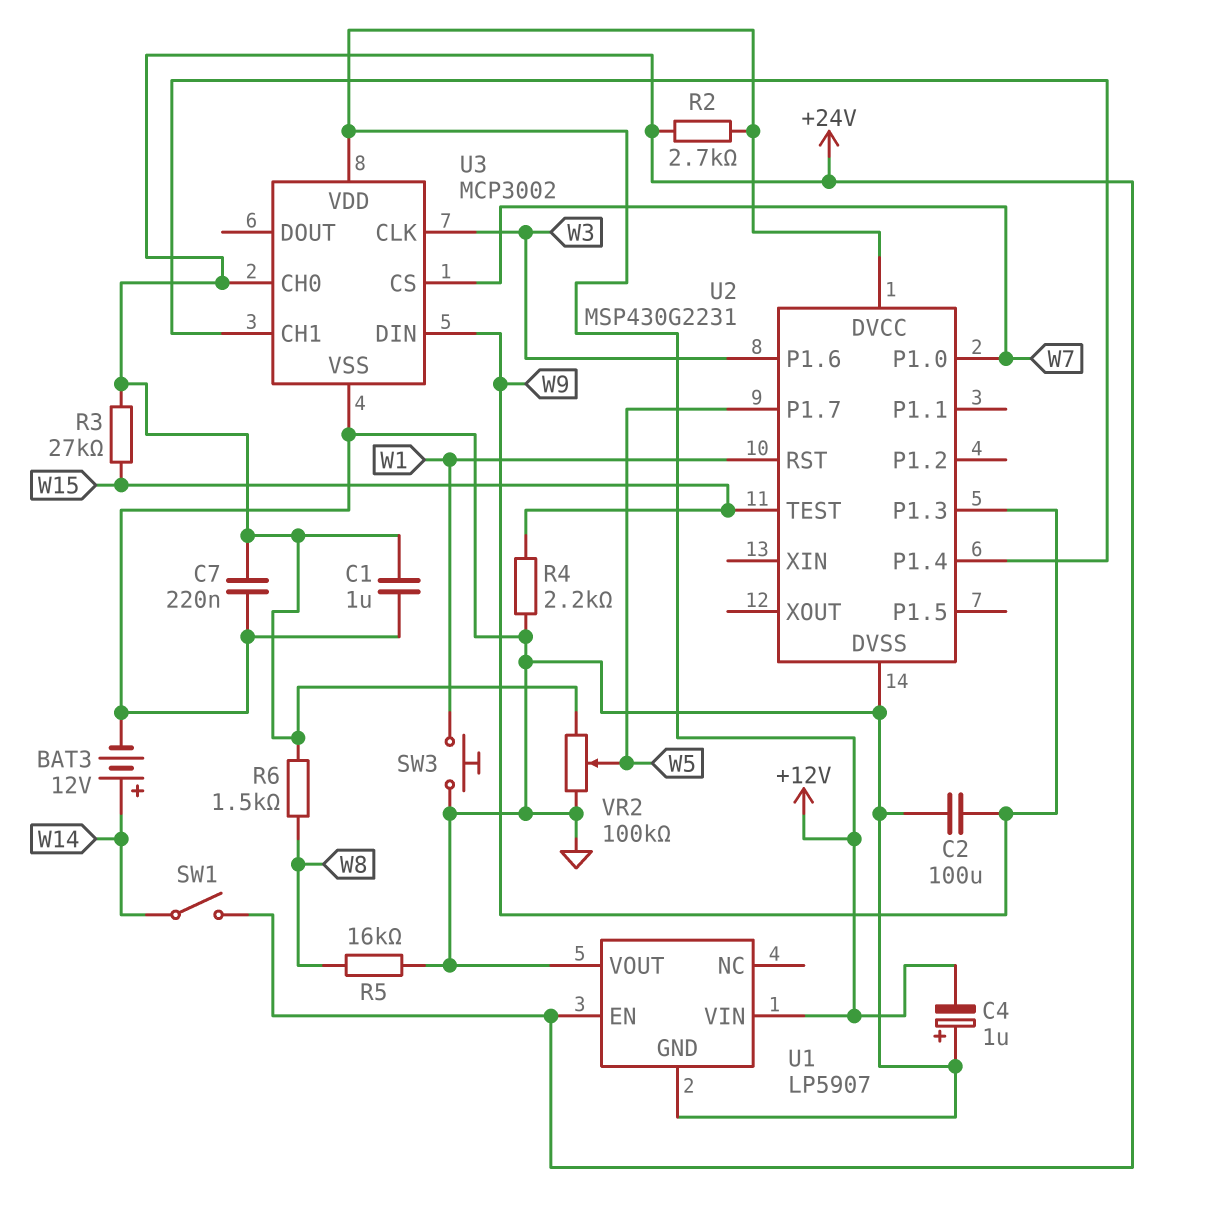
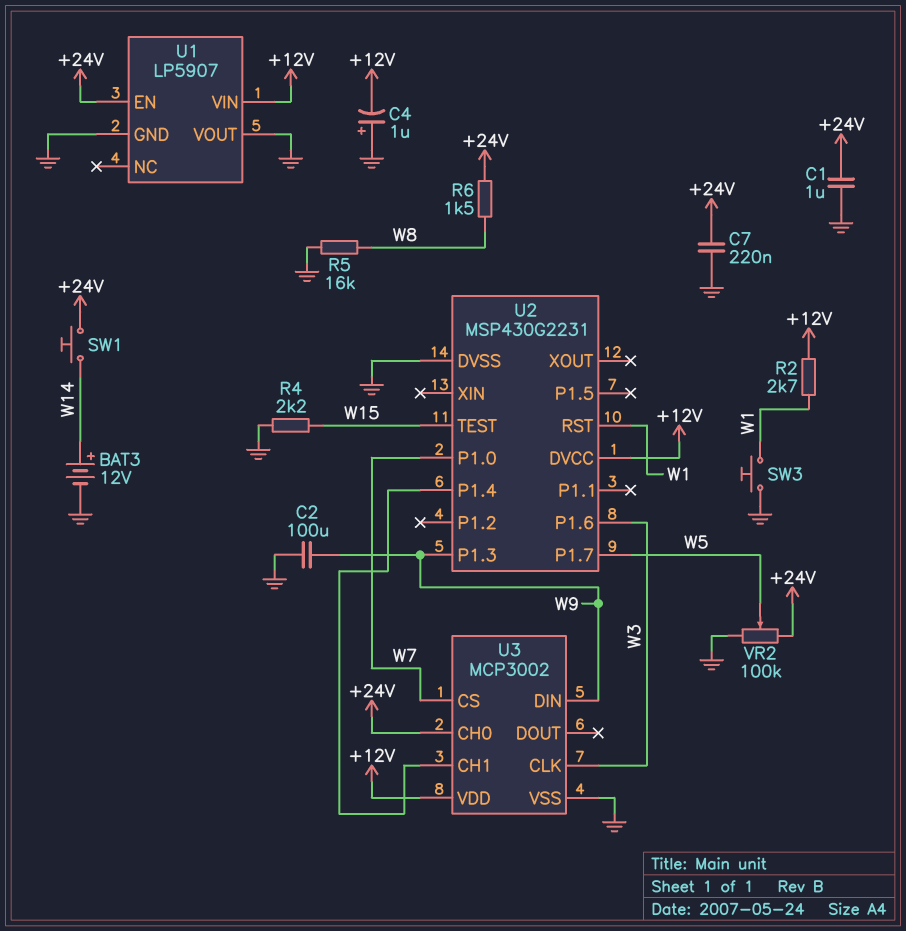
R2: 2.7k (+12V, +24V) -> 2.7k (+12V, W1)
R3: 27k (+24V, W15) -> none
SW1: switch (+24V, W14) -> button (+24V, W14)

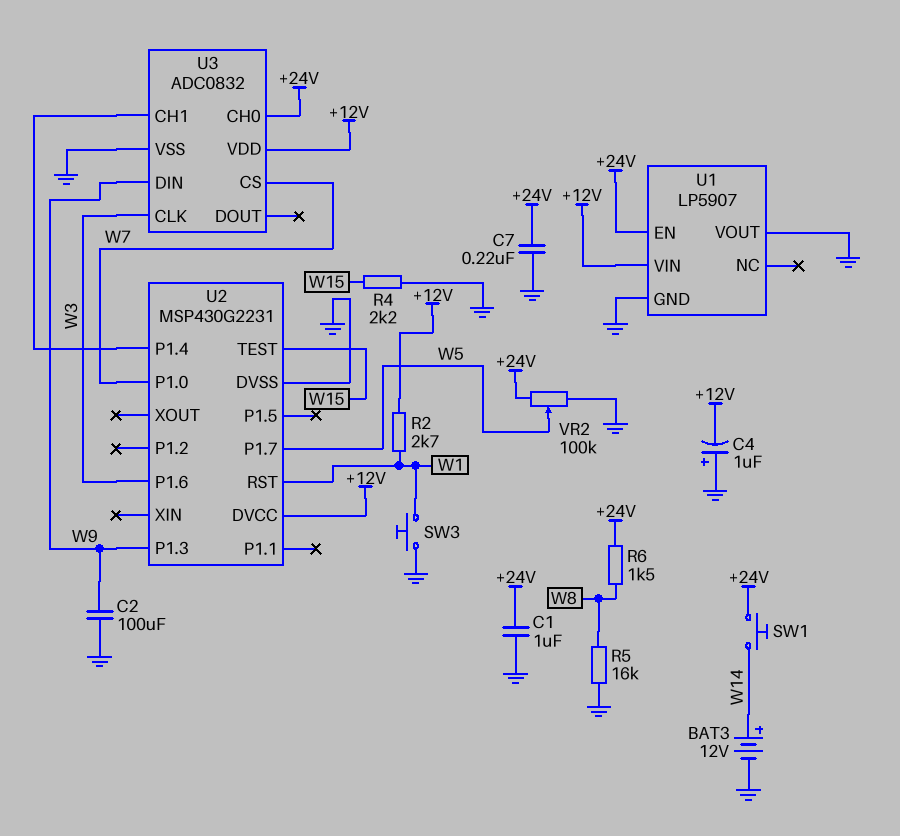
U3: MCP3002 -> ADC0832

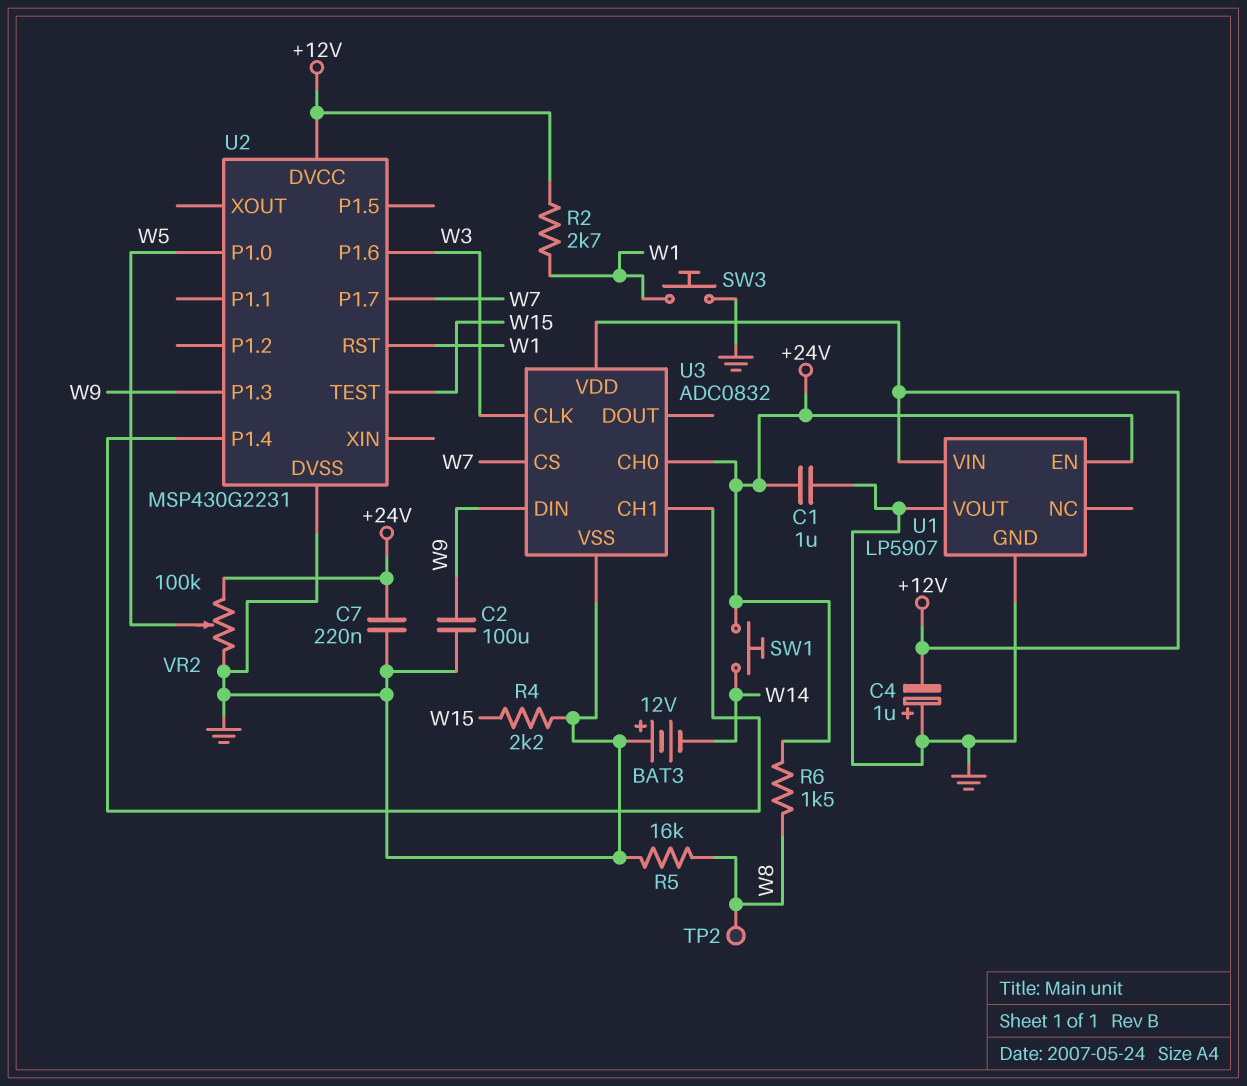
BAT3: 12V (plus W14, minus GND) -> 12V (plus GND, minus W14)
TP2: none -> test point (W8)
U2 pin P1.0: W7 -> W5
U2 pin P1.7: W5 -> W7

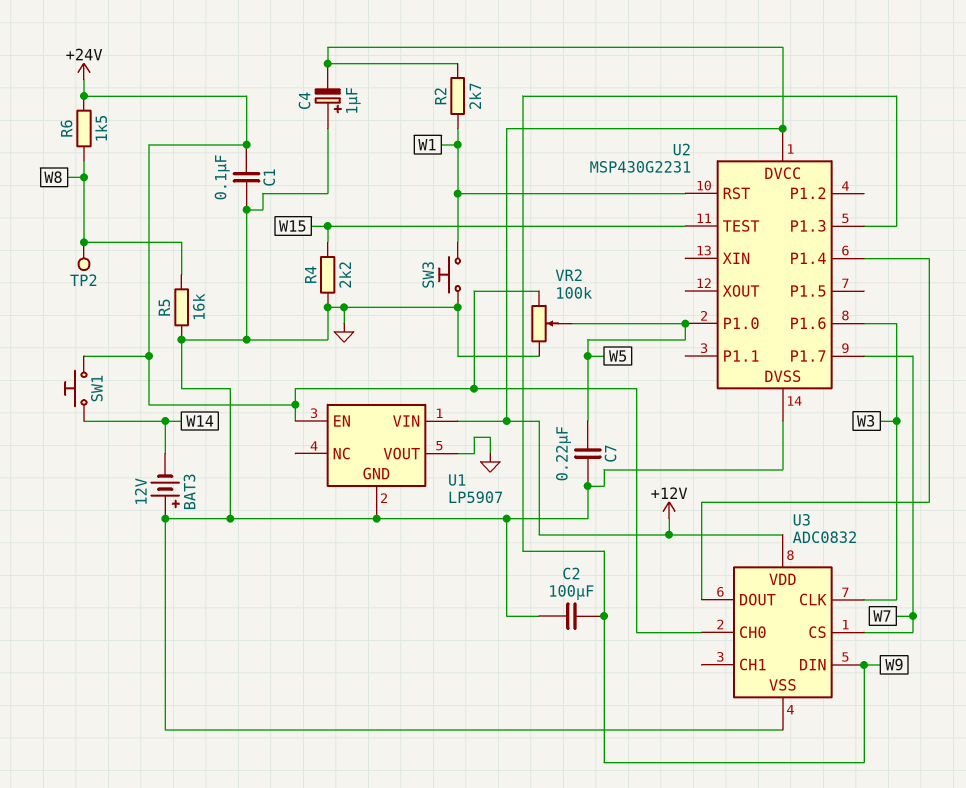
C1: 1uF (+24V, GND) -> 100nF (+24V, GND)
C7: 220nF (+24V, GND) -> 220nF (GND, W5)
U3 pin CH1: U2/P1.4 -> none
U3 pin DOUT: none -> U2/P1.4

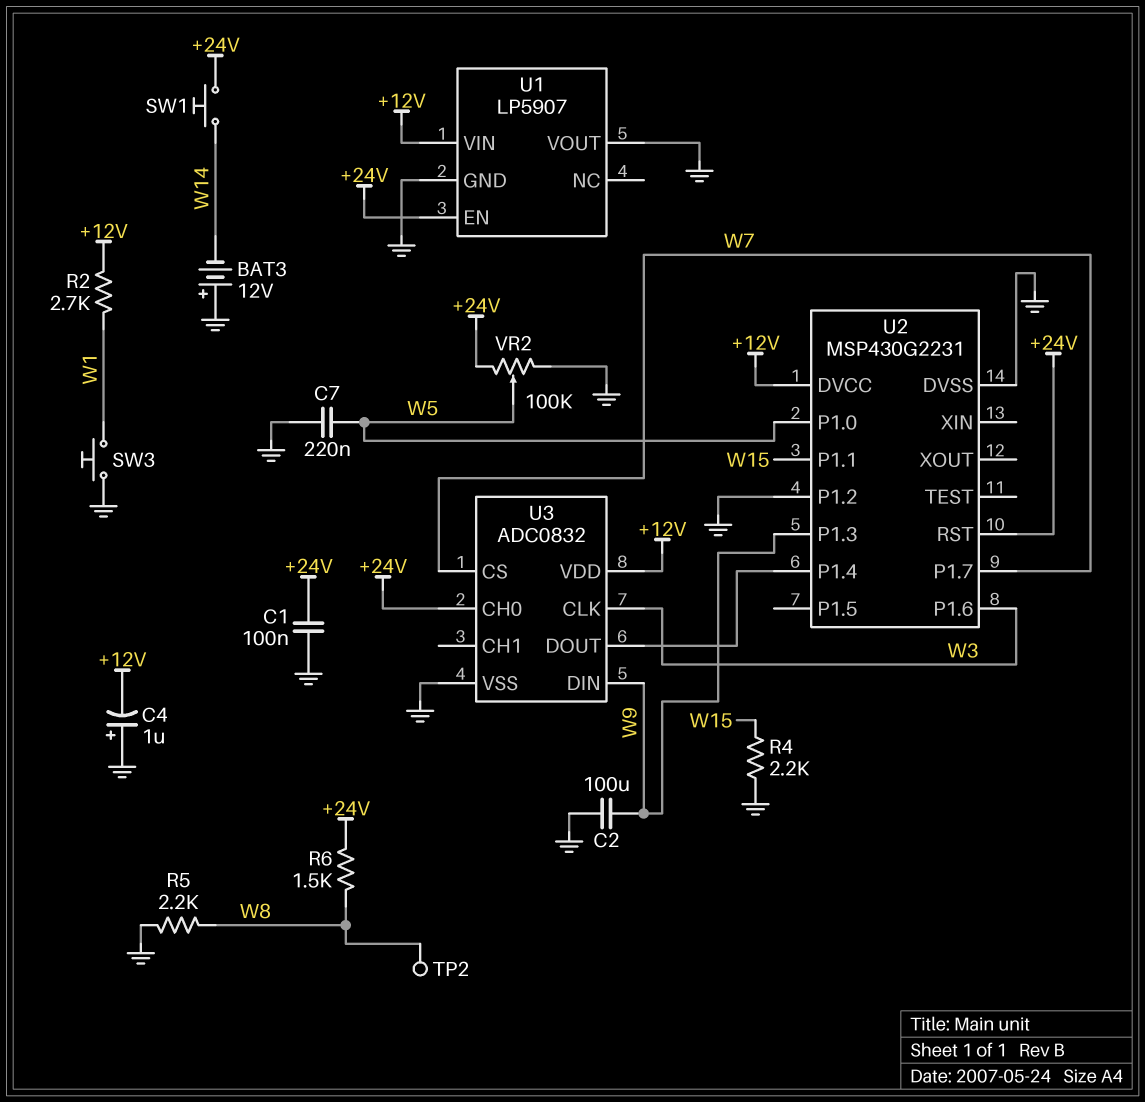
R5: 16k (GND, W8) -> 2.2k (GND, W8)
U2 pin P1.1: none -> W15
U2 pin P1.2: none -> GND
U2 pin RST: W1 -> +24V
U2 pin TEST: W15 -> none

